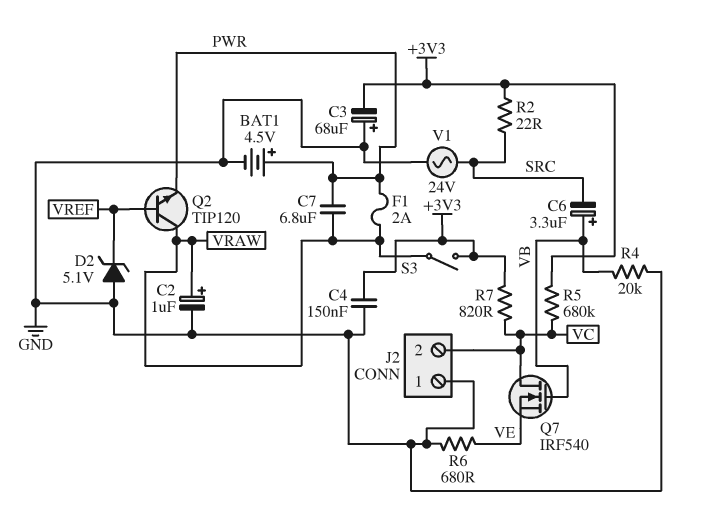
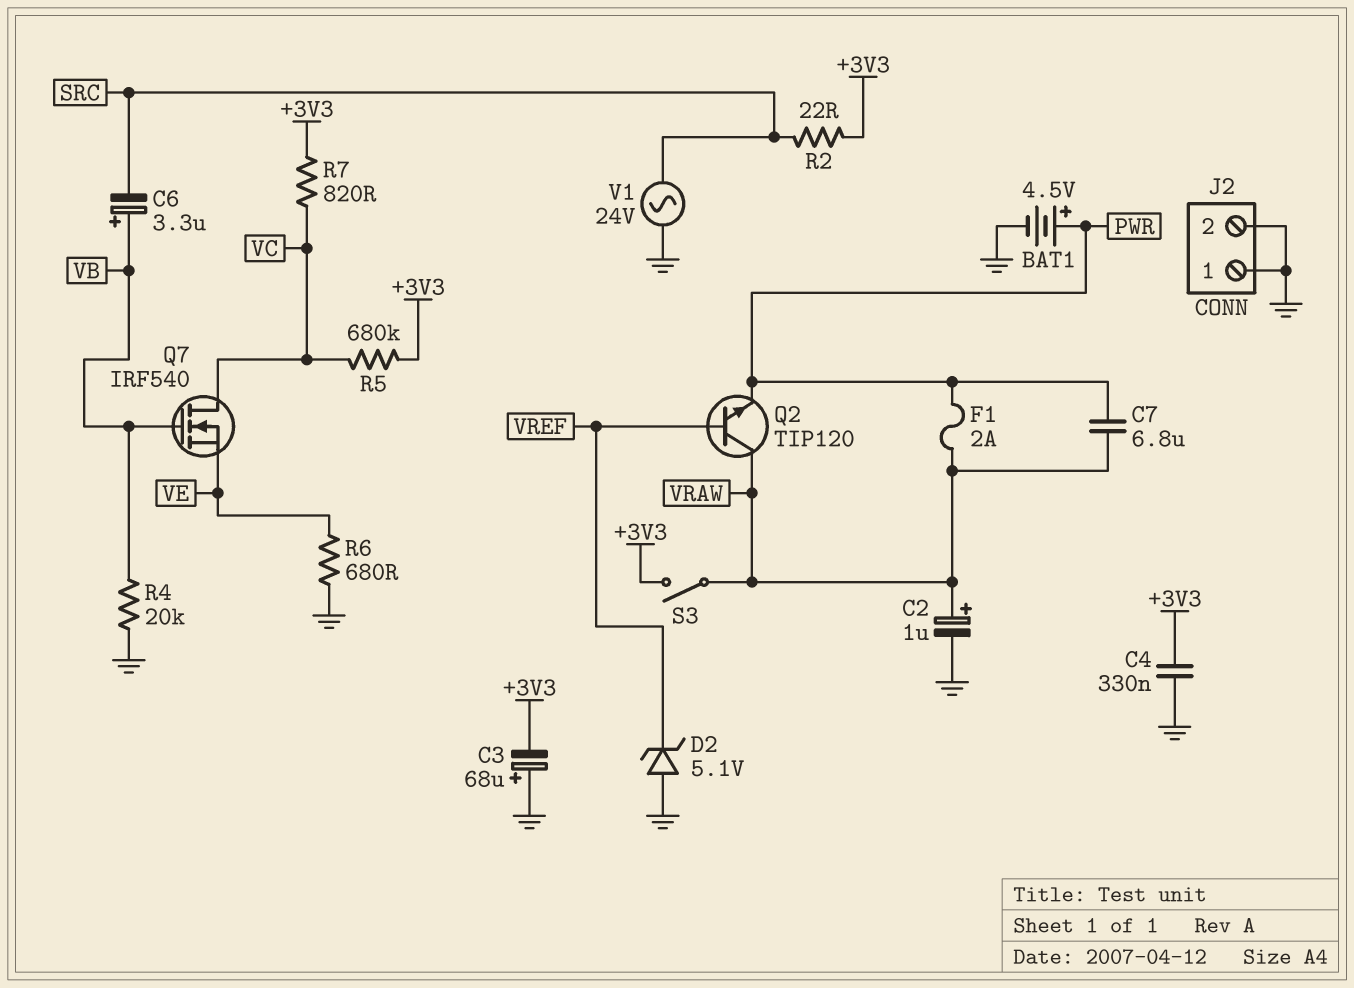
C4: 150nF (+3V3, GND) -> 330nF (+3V3, GND)
J2 pin 2: VC -> GND

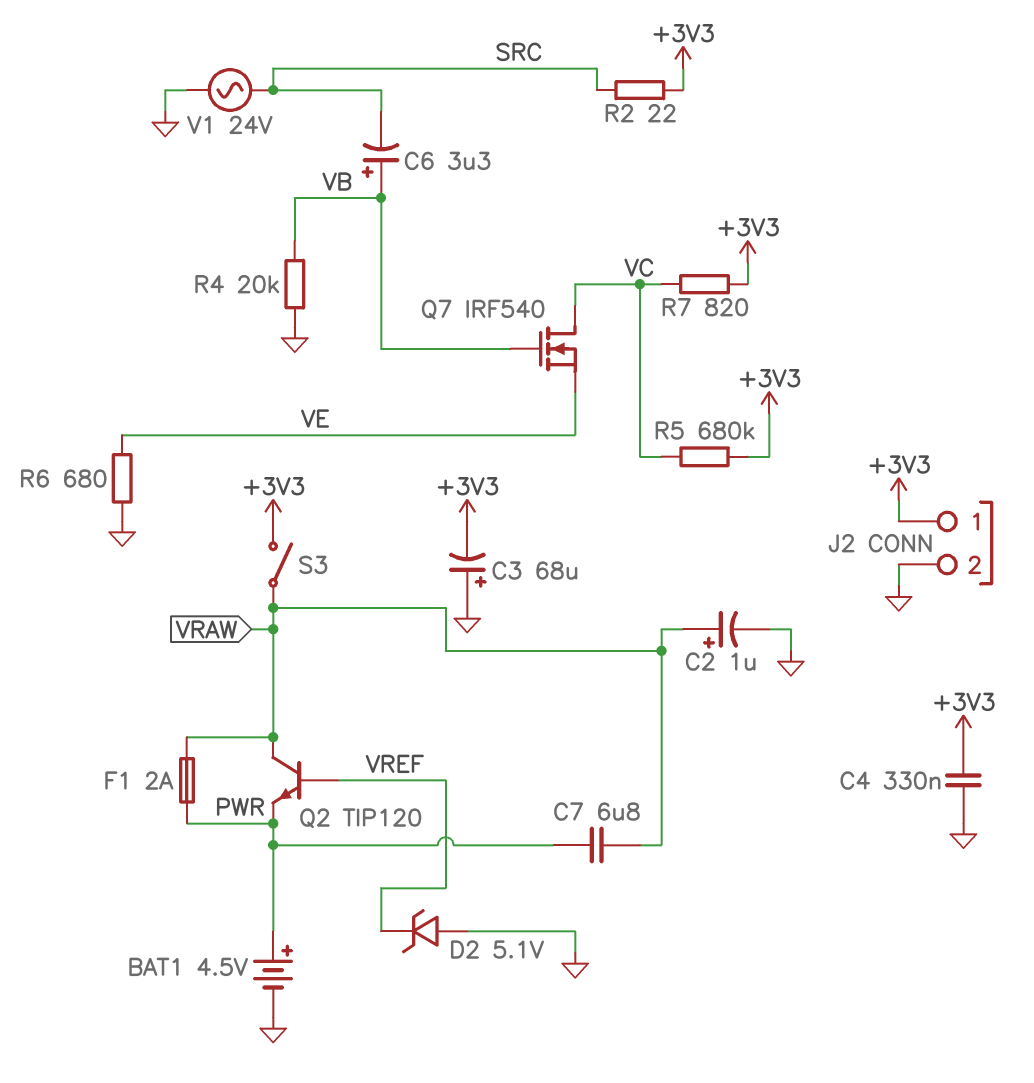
J2 pin 1: GND -> +3V3

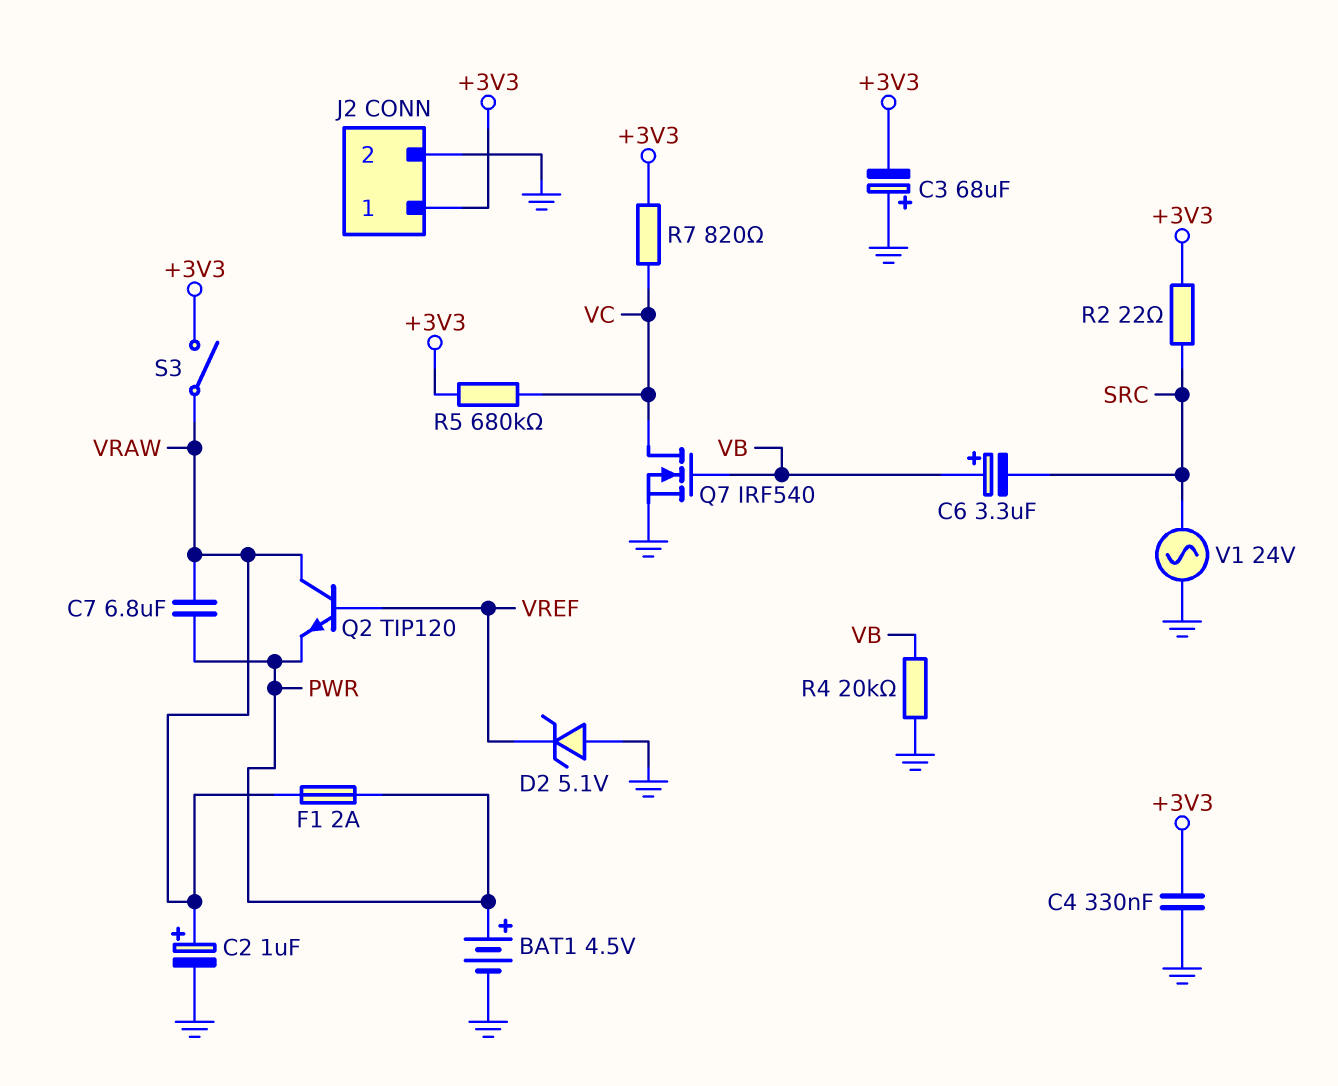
Q7: NMOS IRF540 (G VB, D VC, S VE) -> NMOS IRF540 (G VB, D VC, S GND)
R6: 680 (GND, VE) -> none

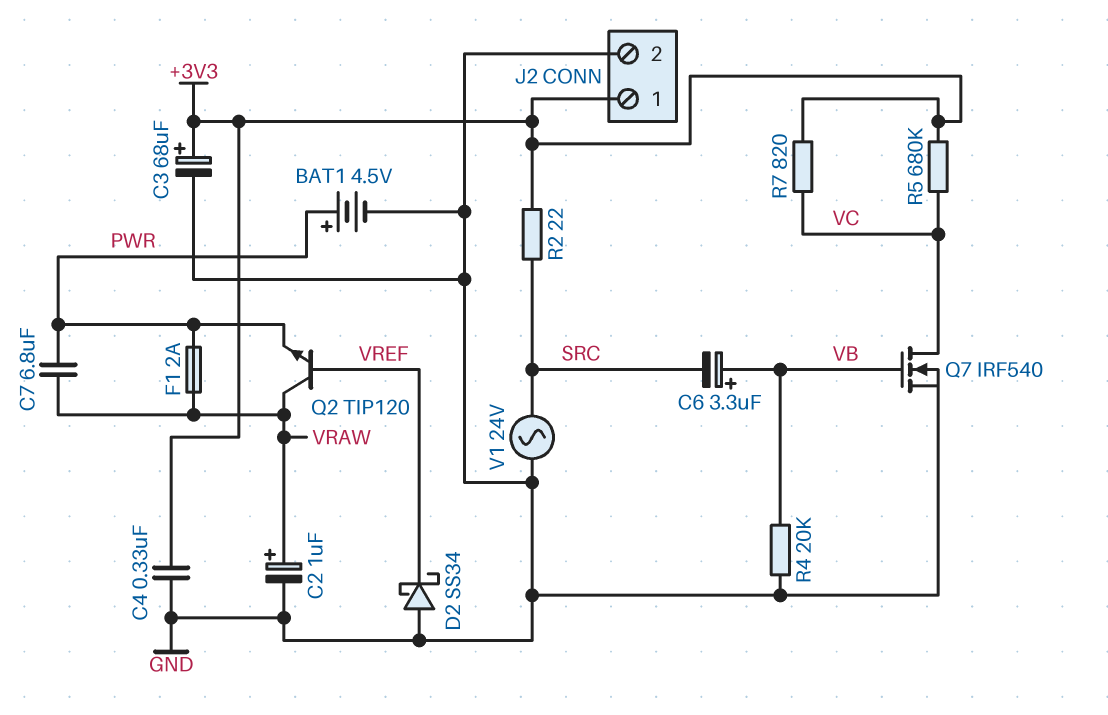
C3: 68uF (plus GND, minus +3V3) -> 68uF (plus +3V3, minus GND)
D2: zener 5.1V (A GND, K VREF) -> schottky SS34 (A GND, K VREF)
S3: switch (+3V3, VRAW) -> none

